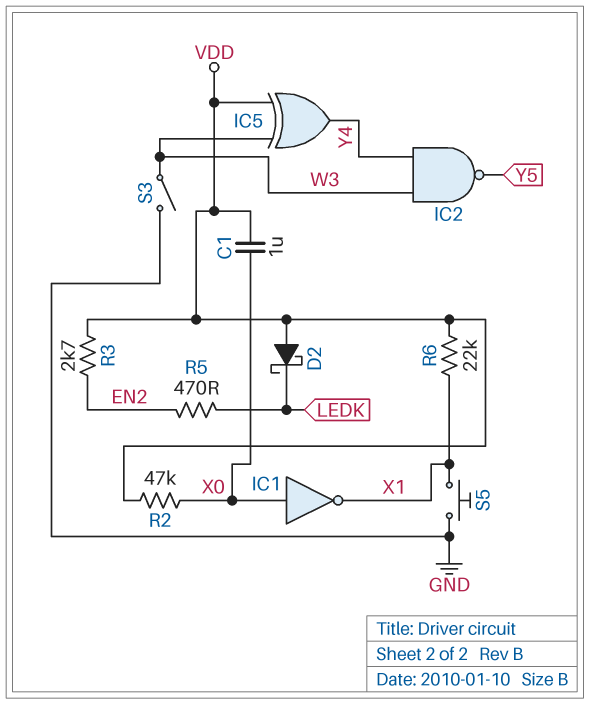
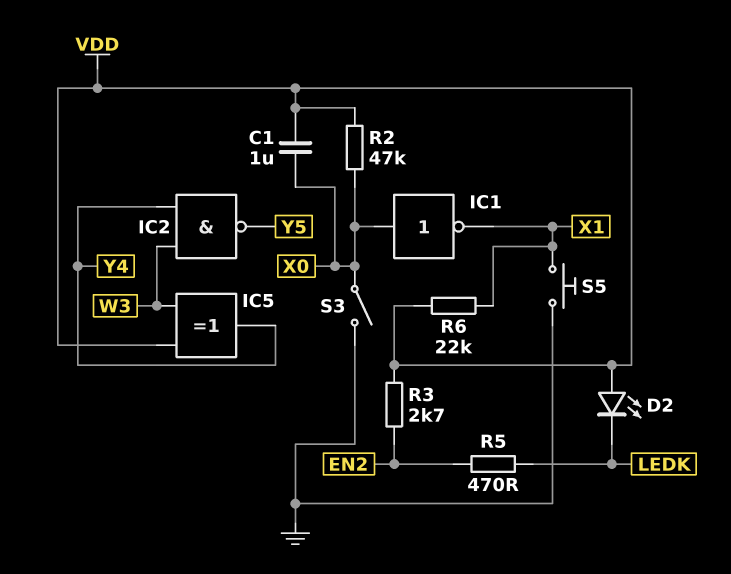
D2: schottky (A VDD, K LEDK) -> LED (A VDD, K LEDK)
S3: switch (GND, W3) -> switch (GND, X0)

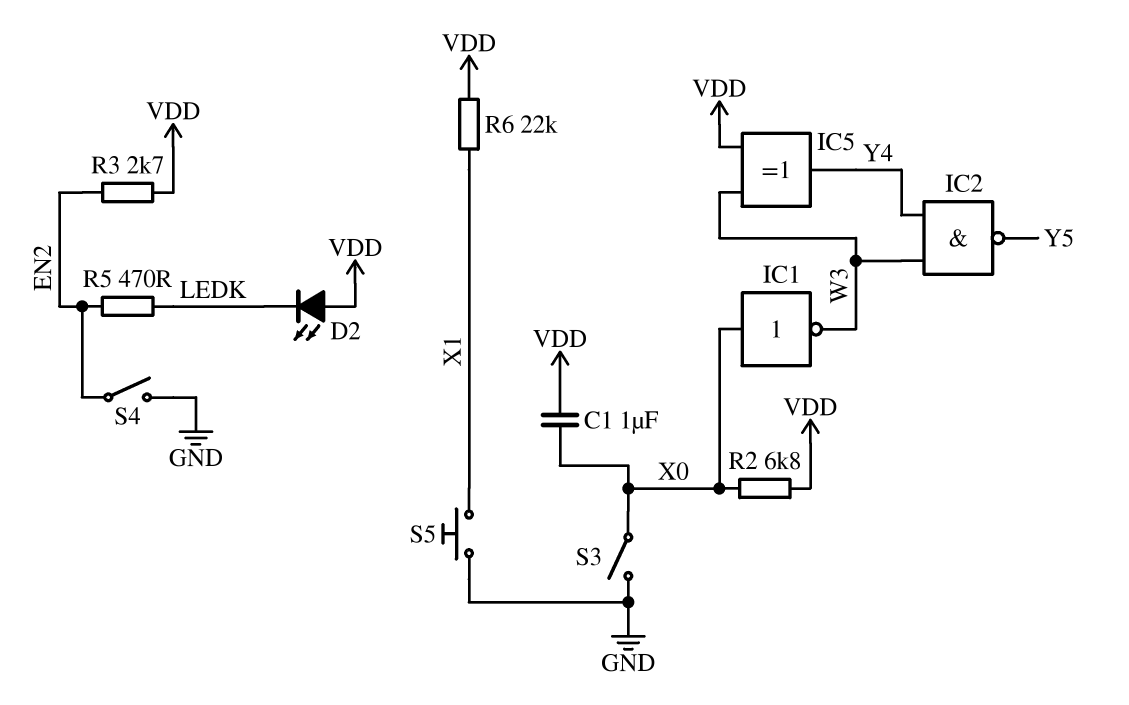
IC1: NOT (in X0, out X1) -> NOT (in X0, out W3)
R2: 47k (VDD, X0) -> 6.8k (VDD, X0)
S4: none -> switch (EN2, GND)

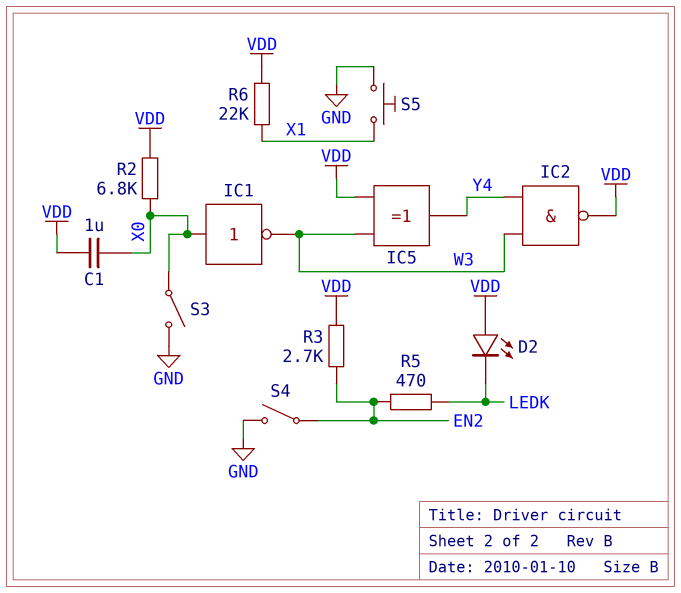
IC2: NAND (in W3, in Y4, out Y5) -> NAND (in W3, in Y4, out VDD)

